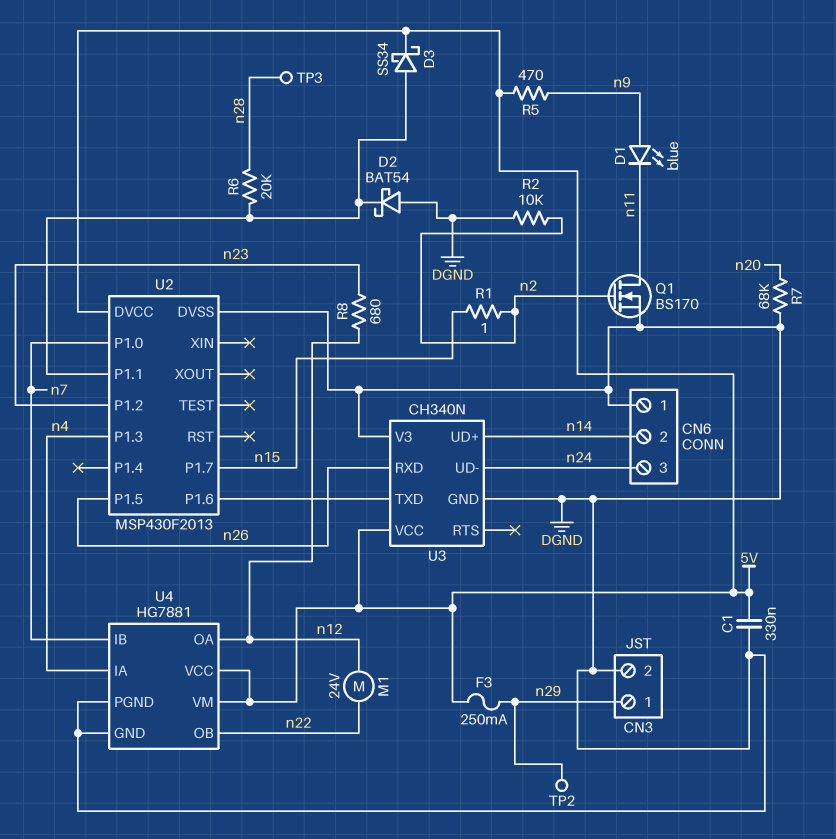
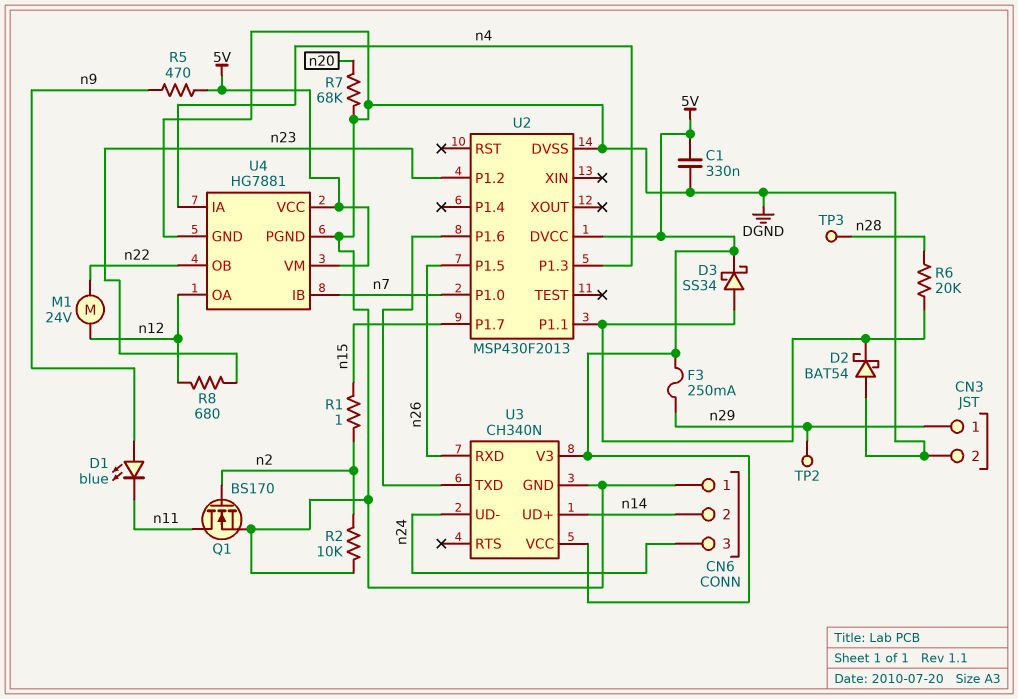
U3 pin V3: DGND -> 5V

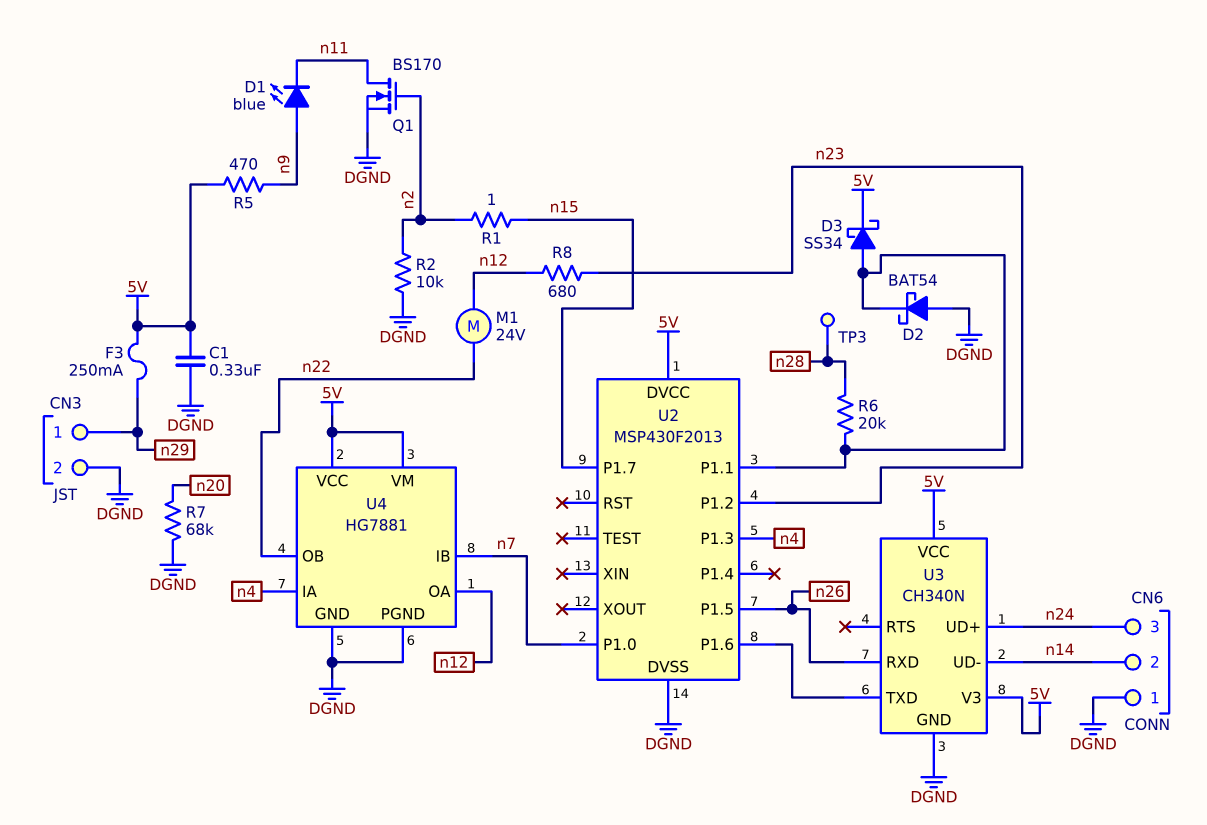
TP2: test point (n29) -> none
U3 pin UD+: n14 -> n24
U3 pin UD-: n24 -> n14

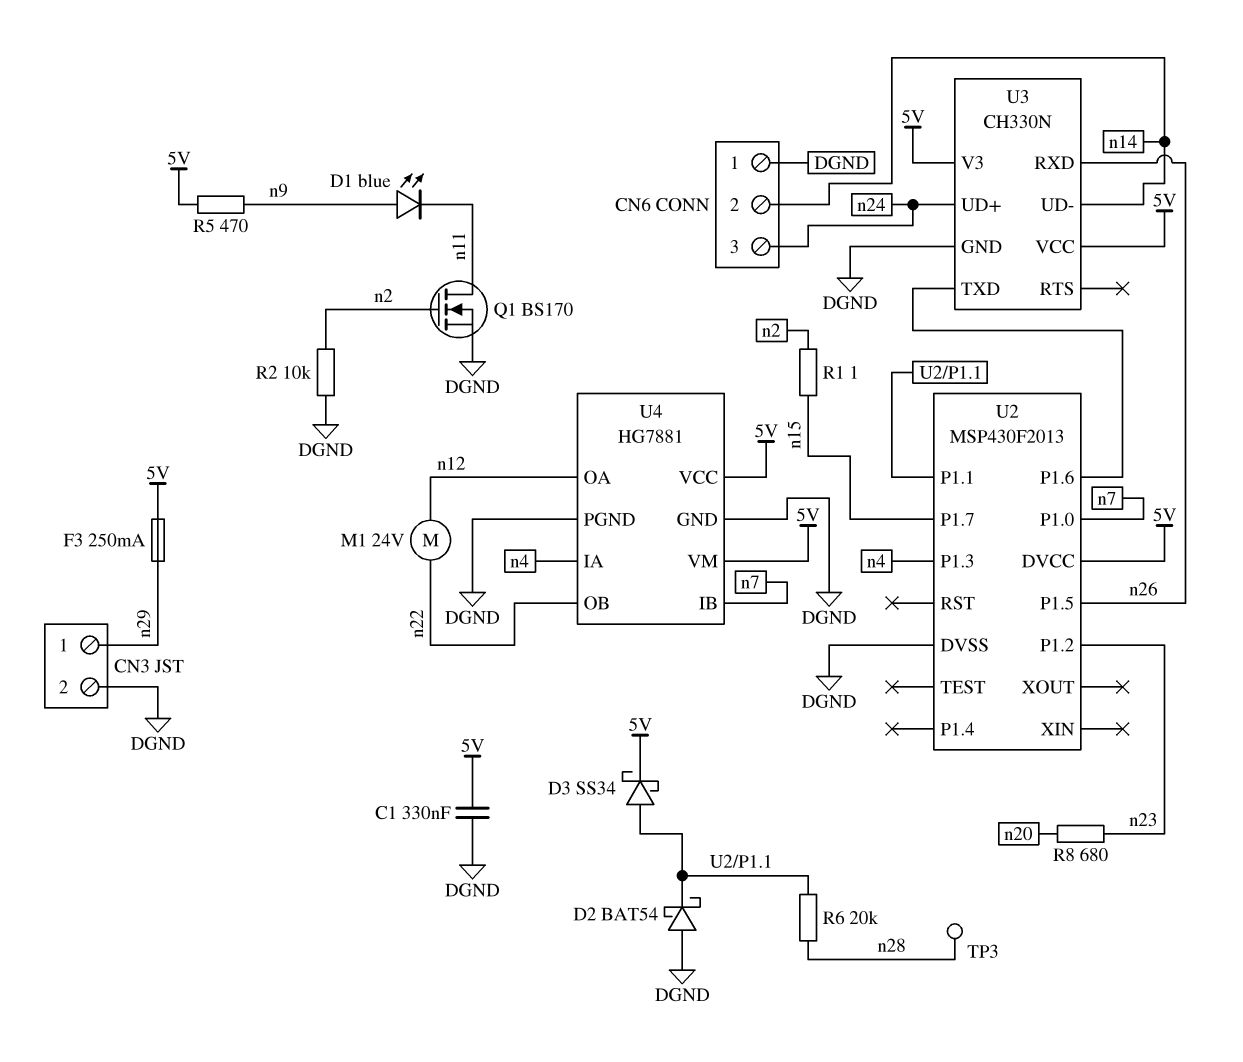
R7: 68k (DGND, n20) -> none
R8: 680 (n12, n23) -> 680 (n20, n23)
U3: CH340N -> CH330N

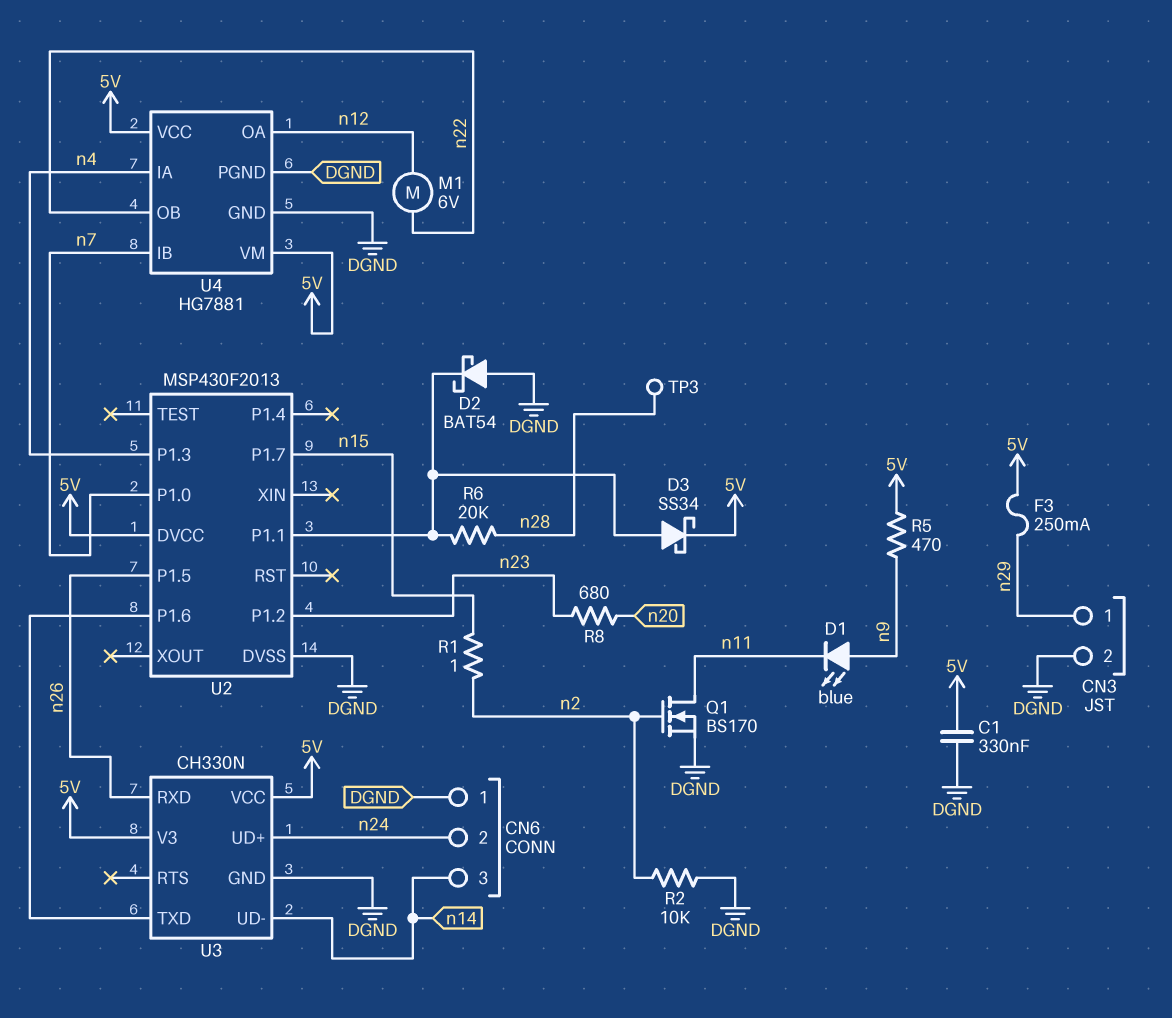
CN6 pin 2: n14 -> n24
CN6 pin 3: n24 -> n14
M1: motor 24V (n12, n22) -> motor 6V (n12, n22)

